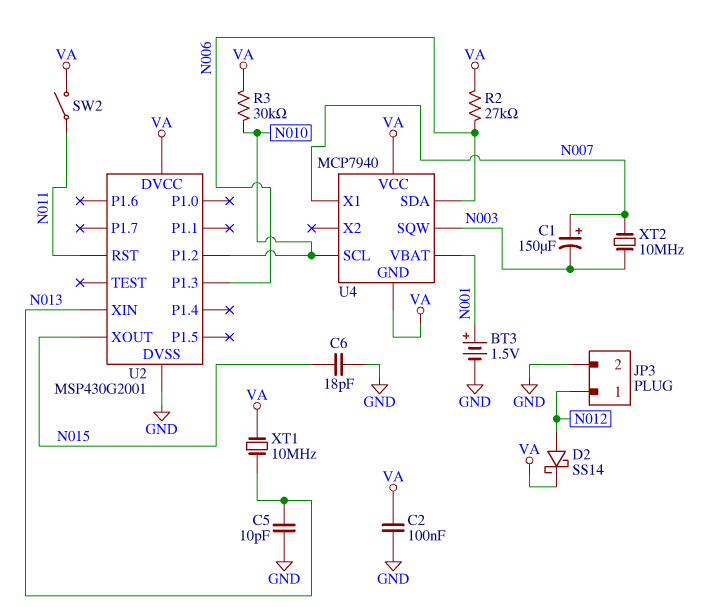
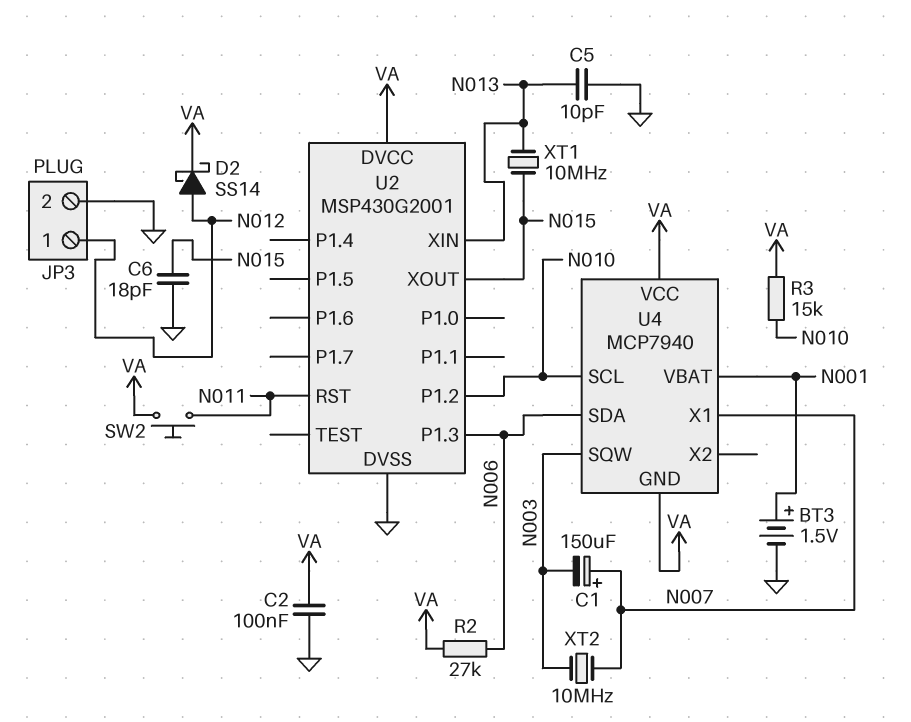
R3: 30k (N010, VA) -> 15k (N010, VA)
SW2: switch (N011, VA) -> button (N011, VA)
XT1: 10MHz (N013, VA) -> 10MHz (N013, N015)

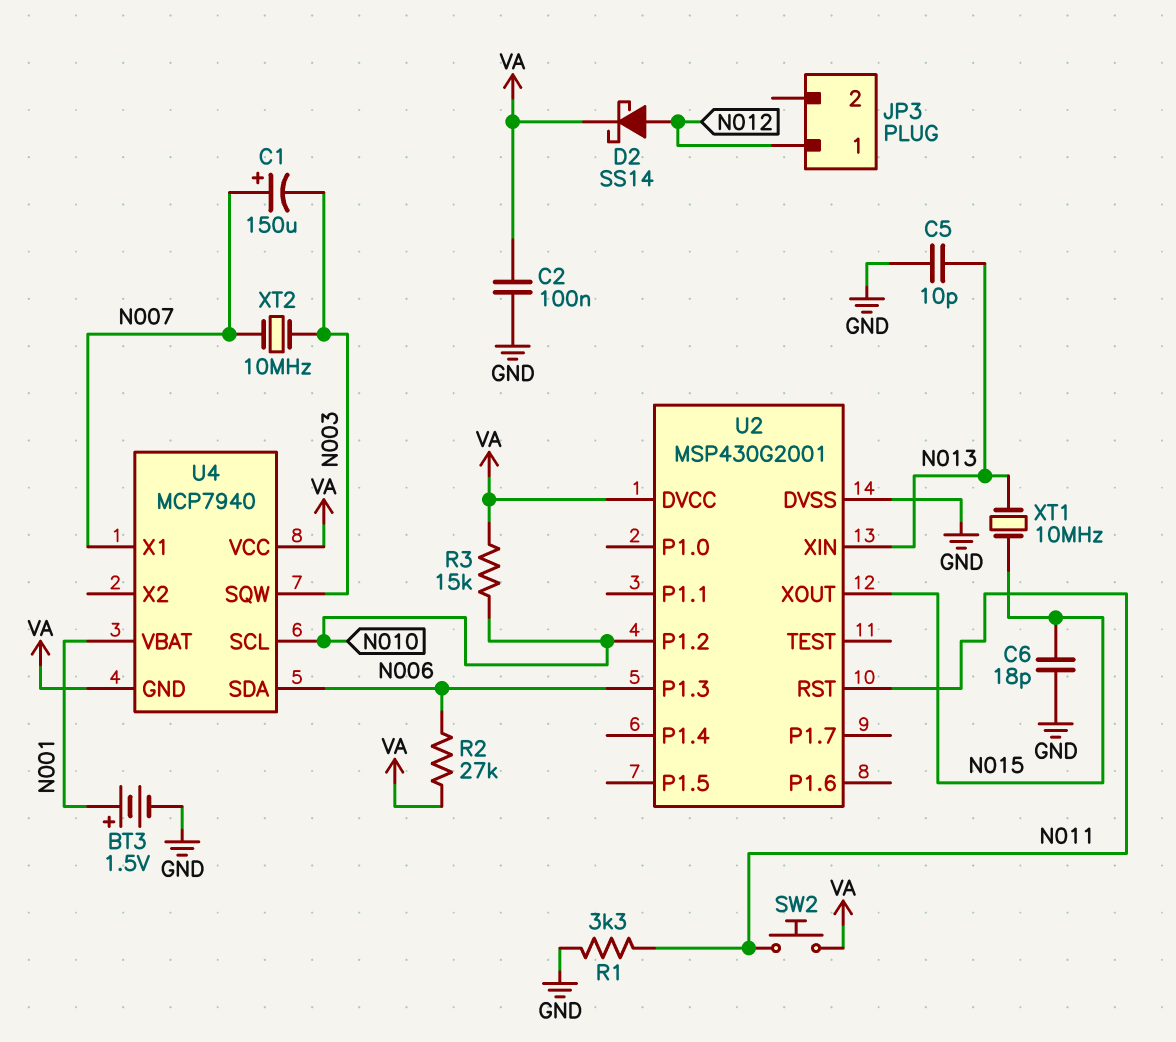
JP3 pin 2: GND -> none
R1: none -> 3.3k (GND, N011)

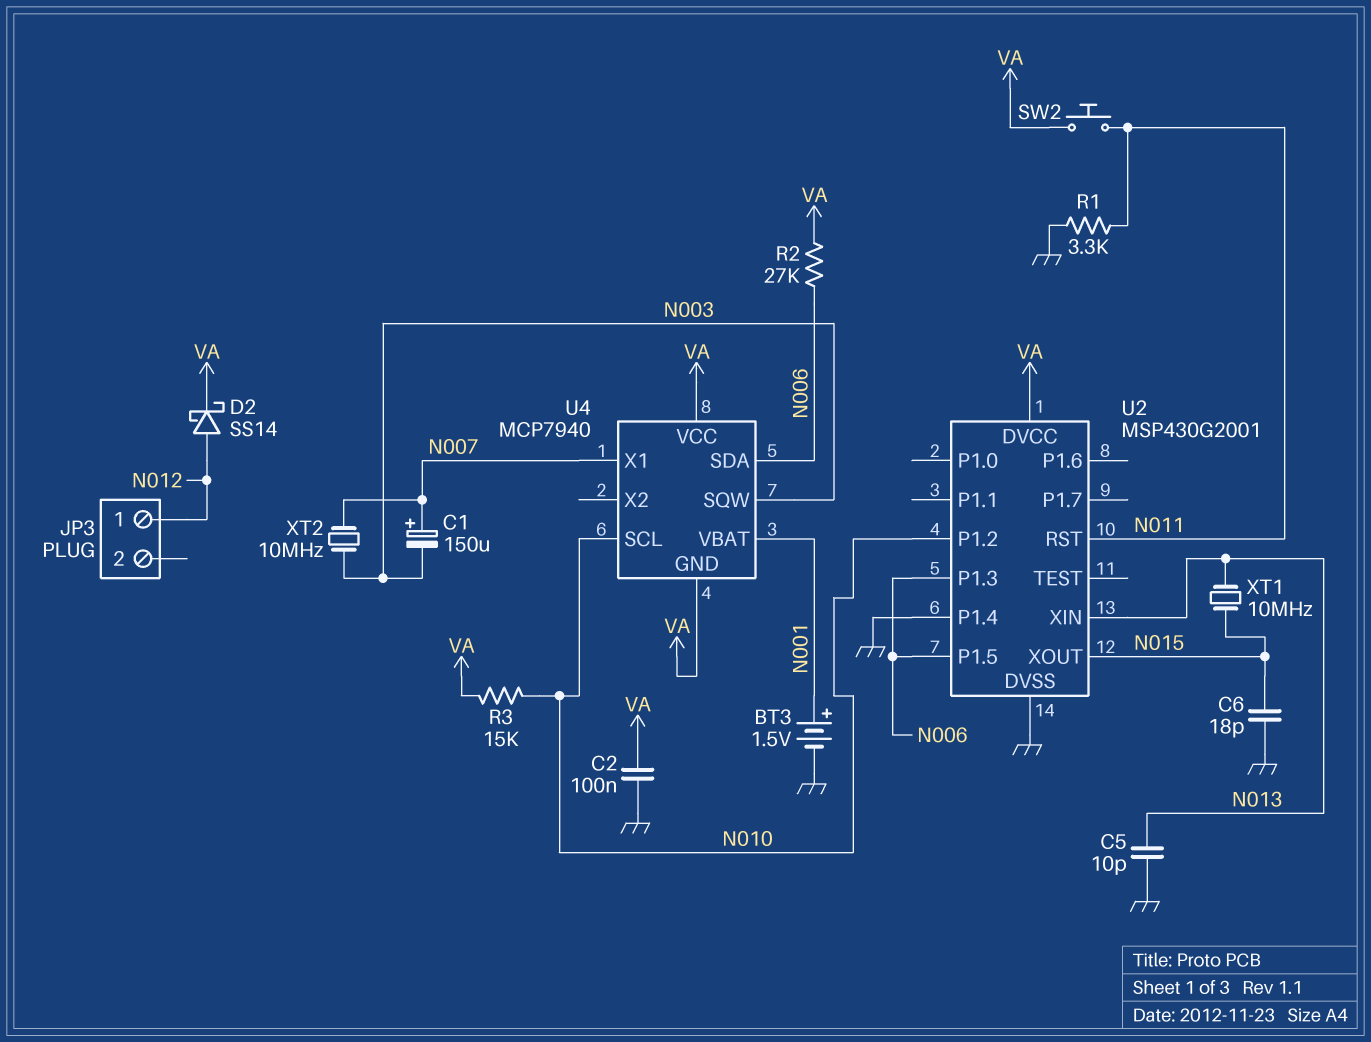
U2 pin P1.4: none -> GND
U2 pin P1.5: none -> N006

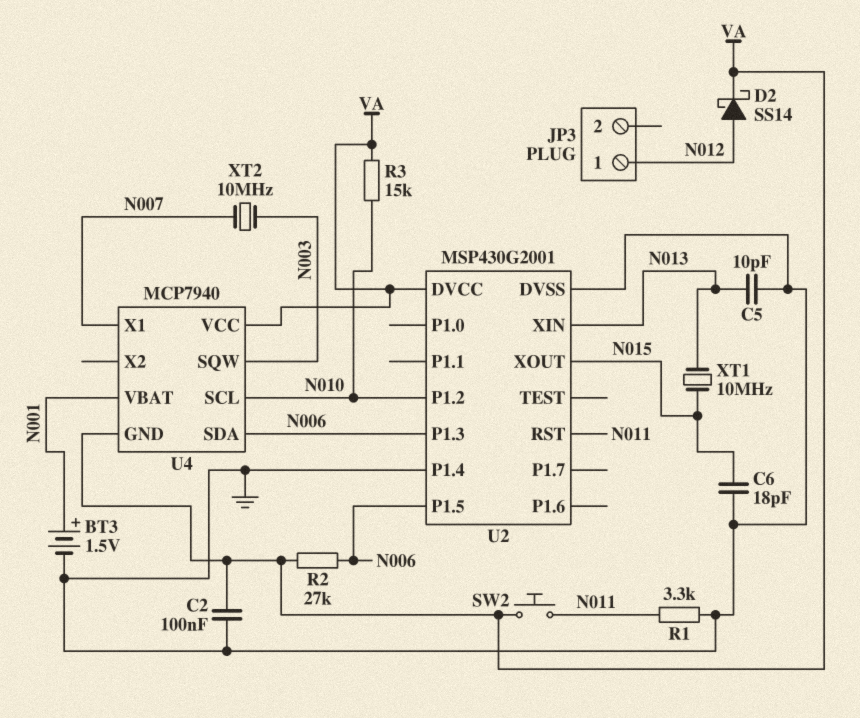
C1: 150uF (plus N007, minus N003) -> none

